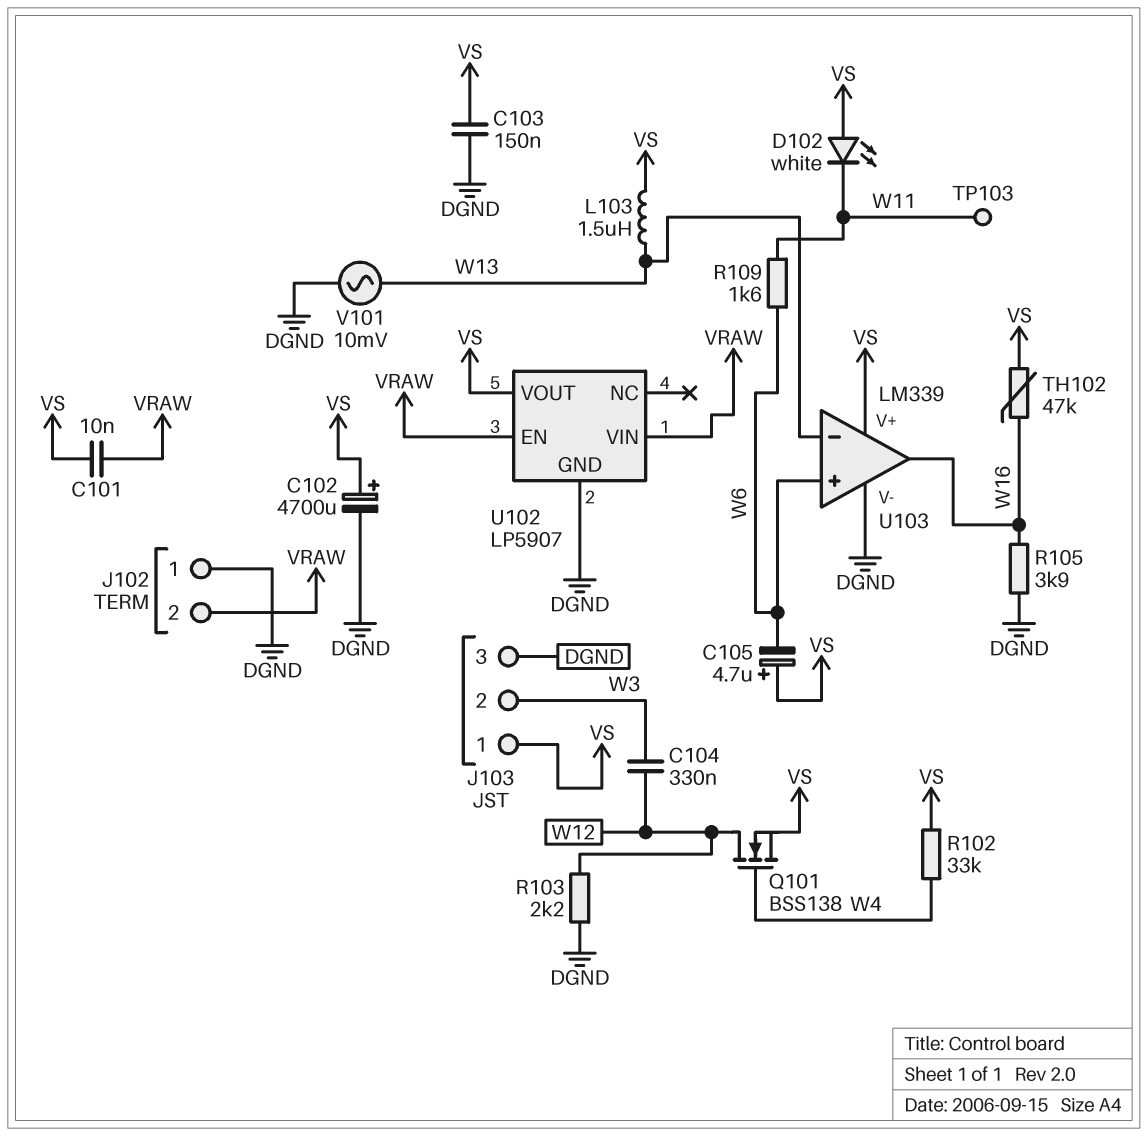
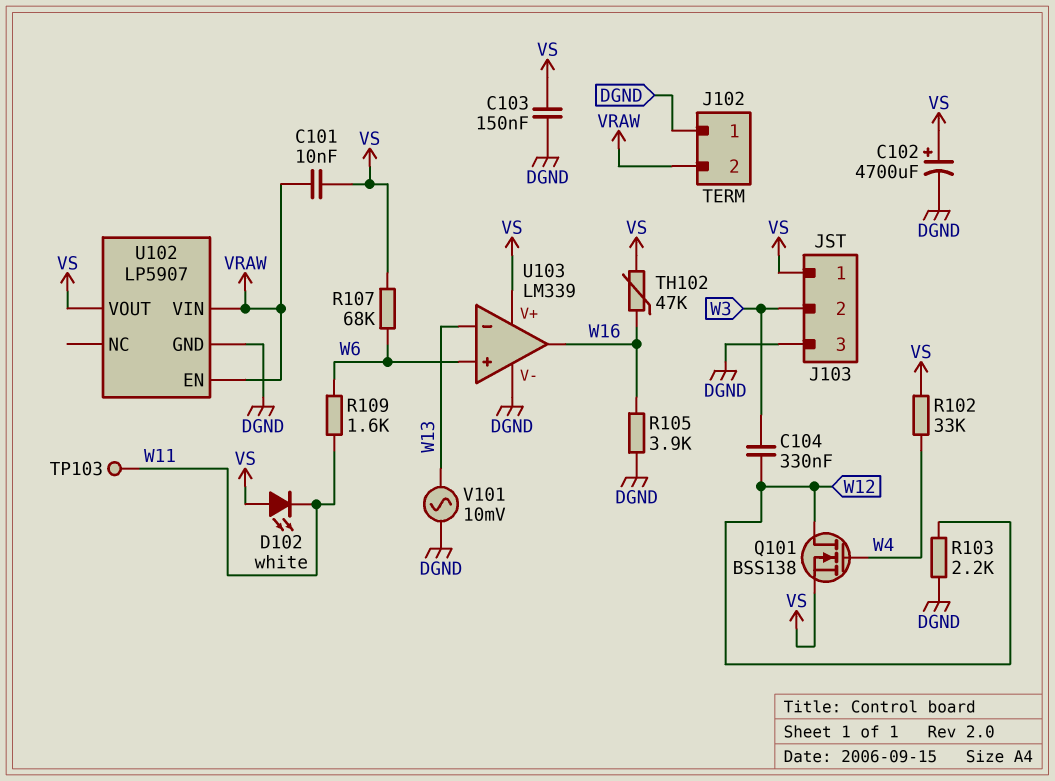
C105: 4.7uF (plus VS, minus W6) -> none
L103: 1.5uH (VS, W13) -> none
R107: none -> 68k (VS, W6)

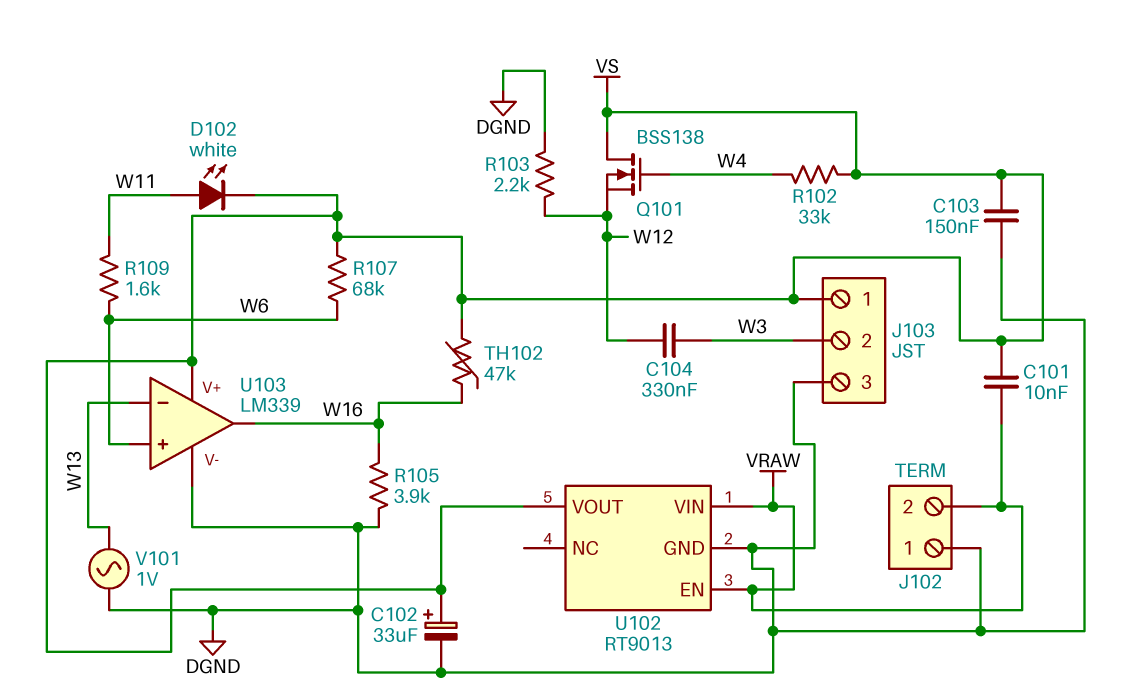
C102: 4700uF (plus VS, minus DGND) -> 33uF (plus VS, minus DGND)
D102: LED white (A VS, K W11) -> LED white (A W11, K VS)
Q101: NMOS BSS138 (G W4, D W12, S VS) -> NMOS BSS138 (G W4, D VS, S W12)
TP103: test point (W11) -> none
U102: LP5907 -> RT9013
V101: AC 10mV (DGND, W13) -> AC 1V (DGND, W13)

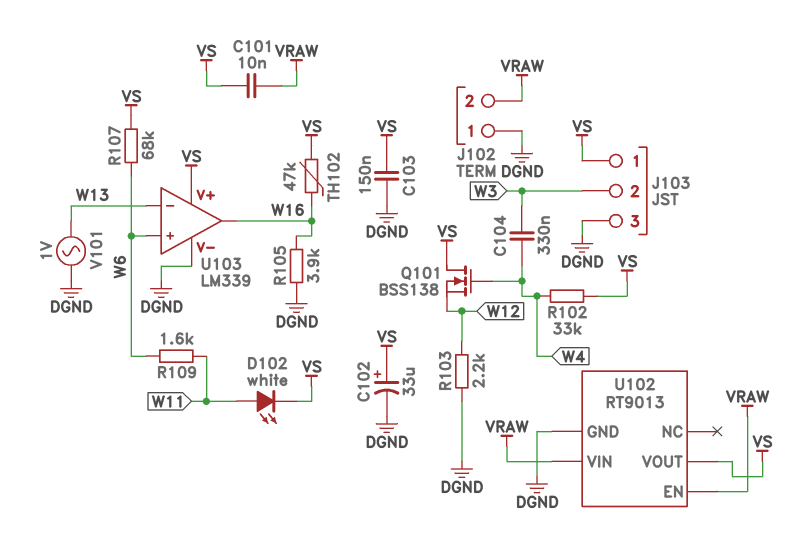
C104: 330nF (W3, W12) -> 330nF (W3, W4)

